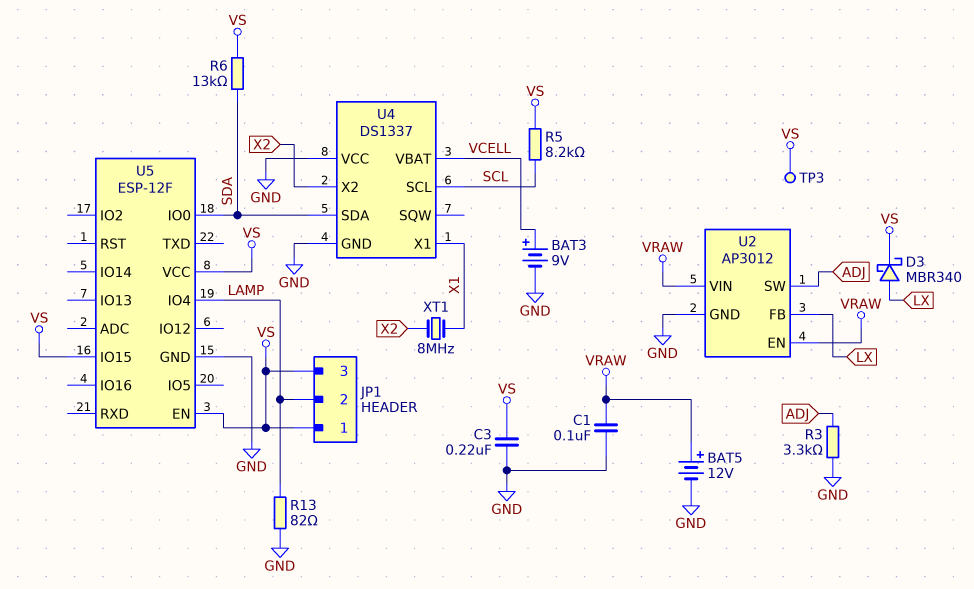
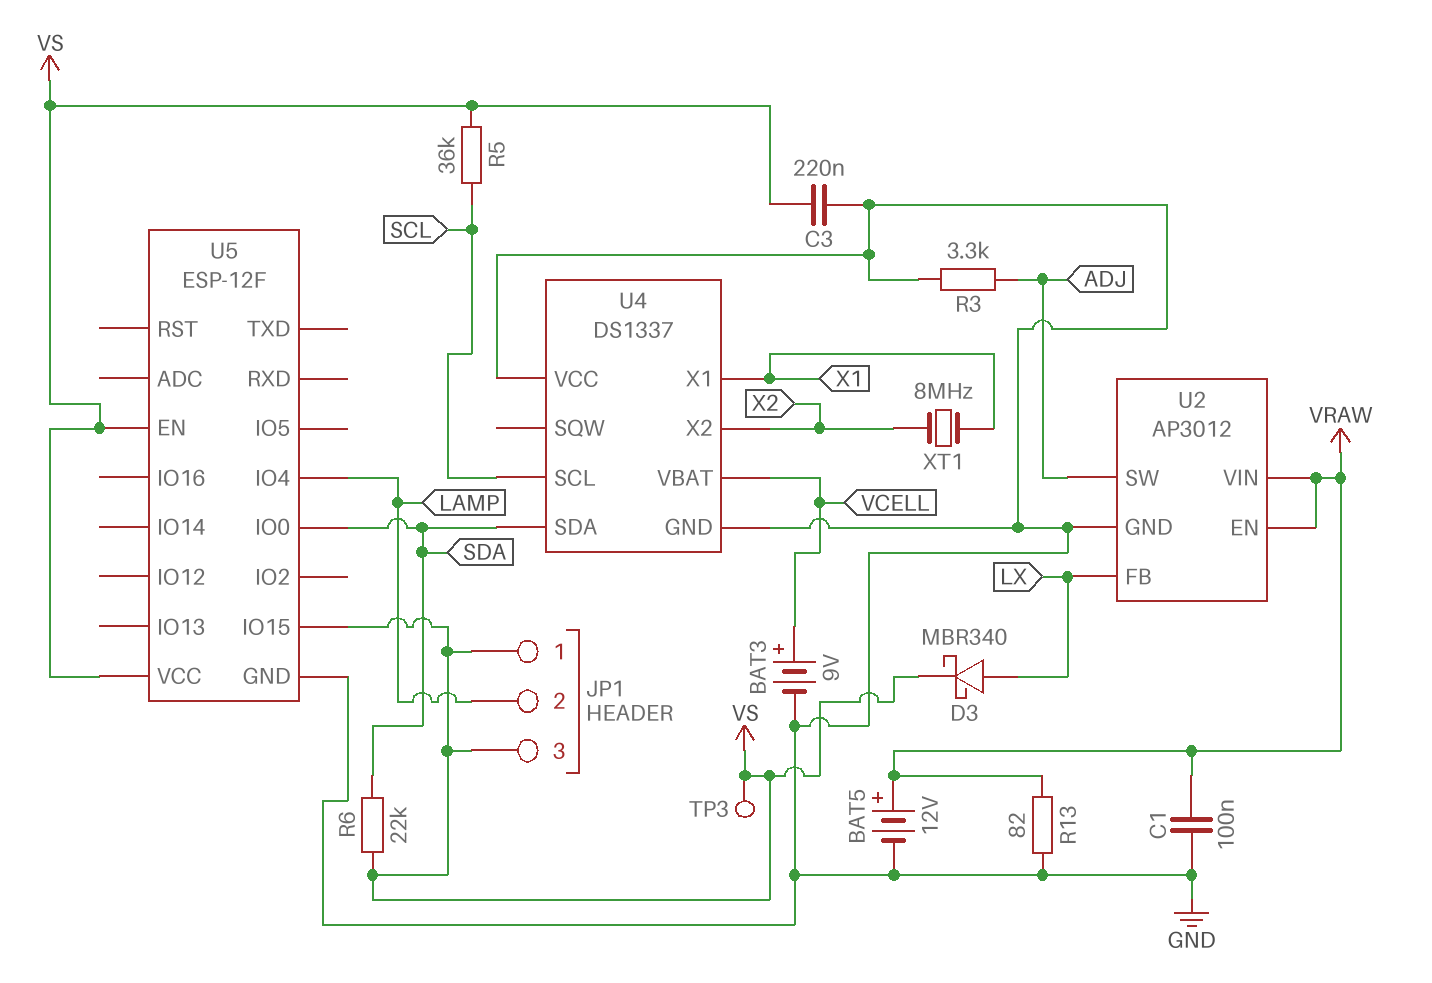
R5: 8.2k (SCL, VS) -> 36k (SCL, VS)
R6: 13k (SDA, VS) -> 22k (SDA, VS)
R13: 82 (GND, LAMP) -> 82 (GND, VRAW)

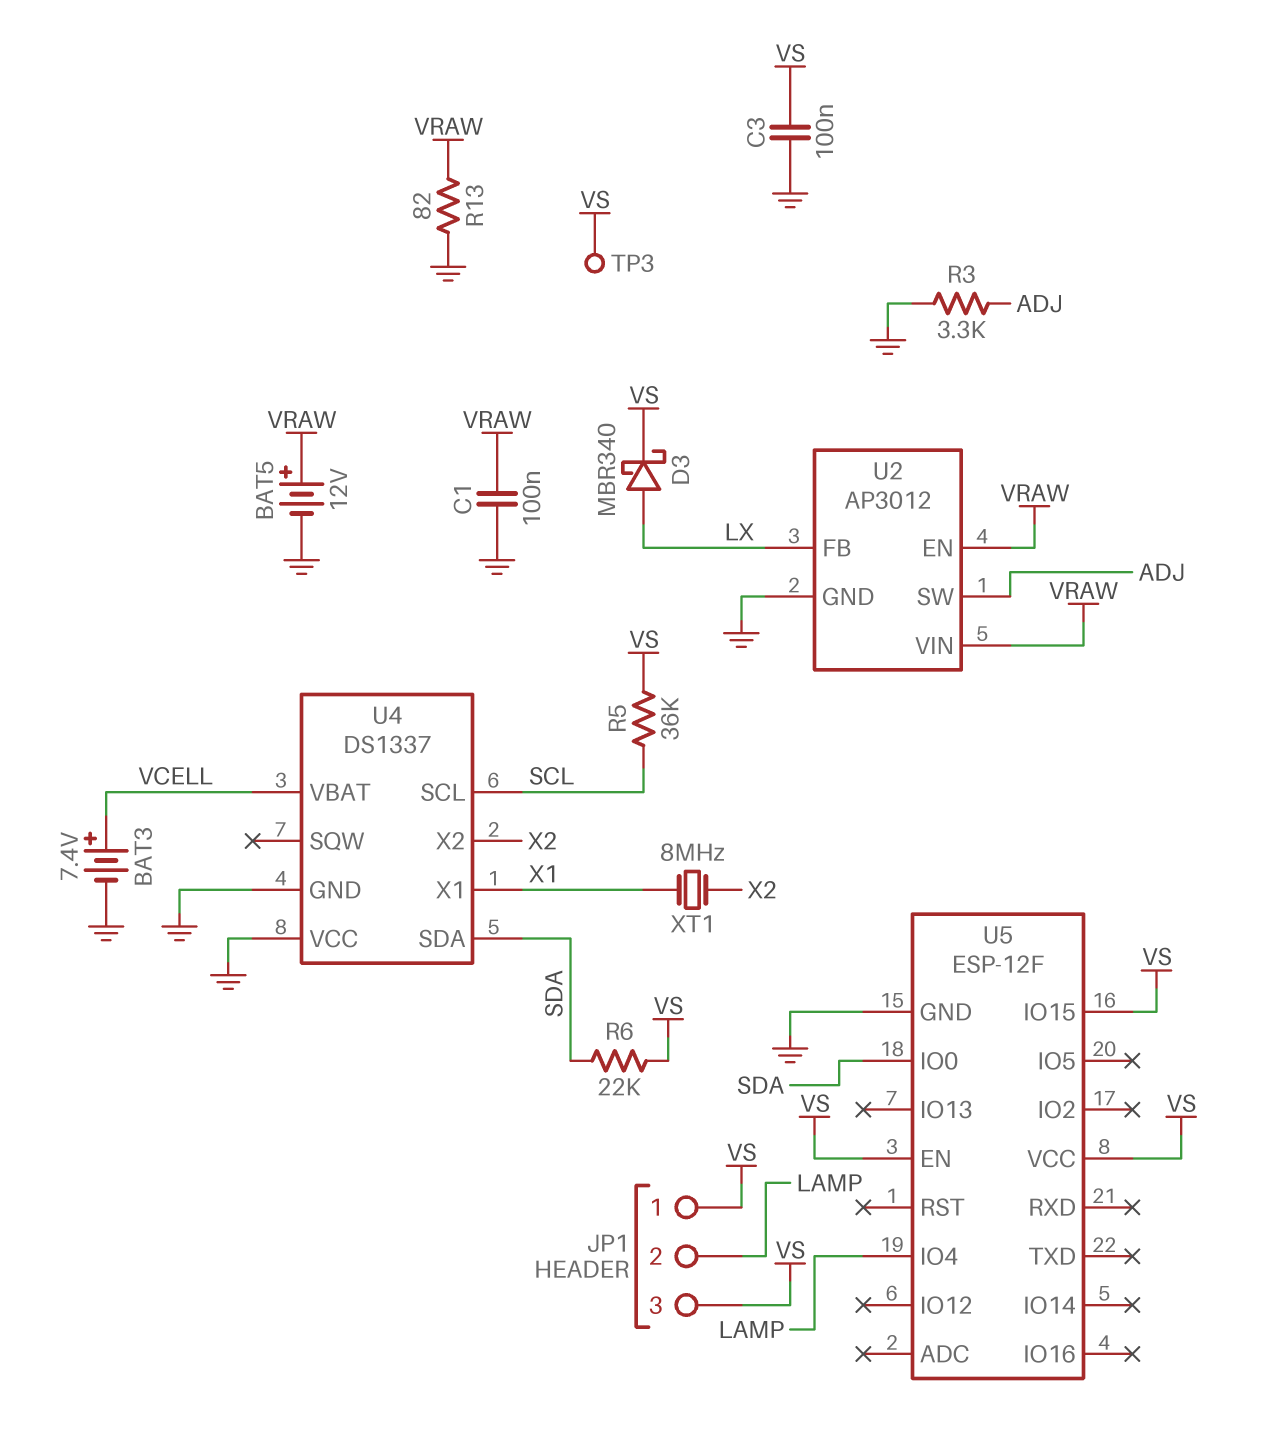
BAT3: 9V (plus VCELL, minus GND) -> 7.4V (plus VCELL, minus GND)
C3: 220nF (GND, VS) -> 100nF (GND, VS)

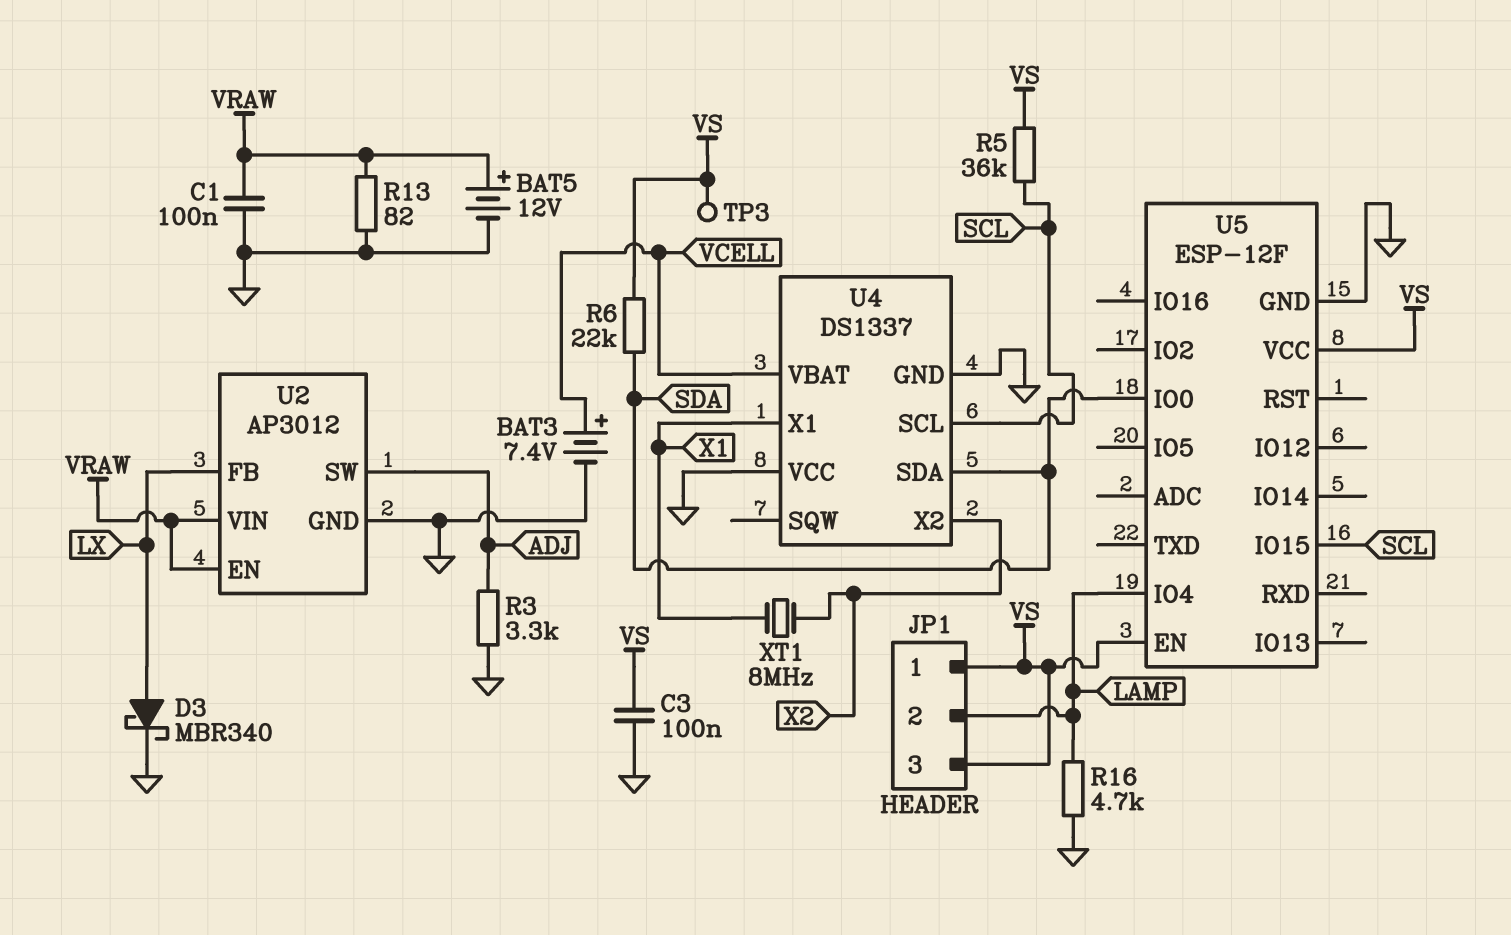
D3: schottky MBR340 (A LX, K VS) -> schottky MBR340 (A LX, K GND)
R16: none -> 4.7k (GND, LAMP)
U5 pin IO15: VS -> SCL

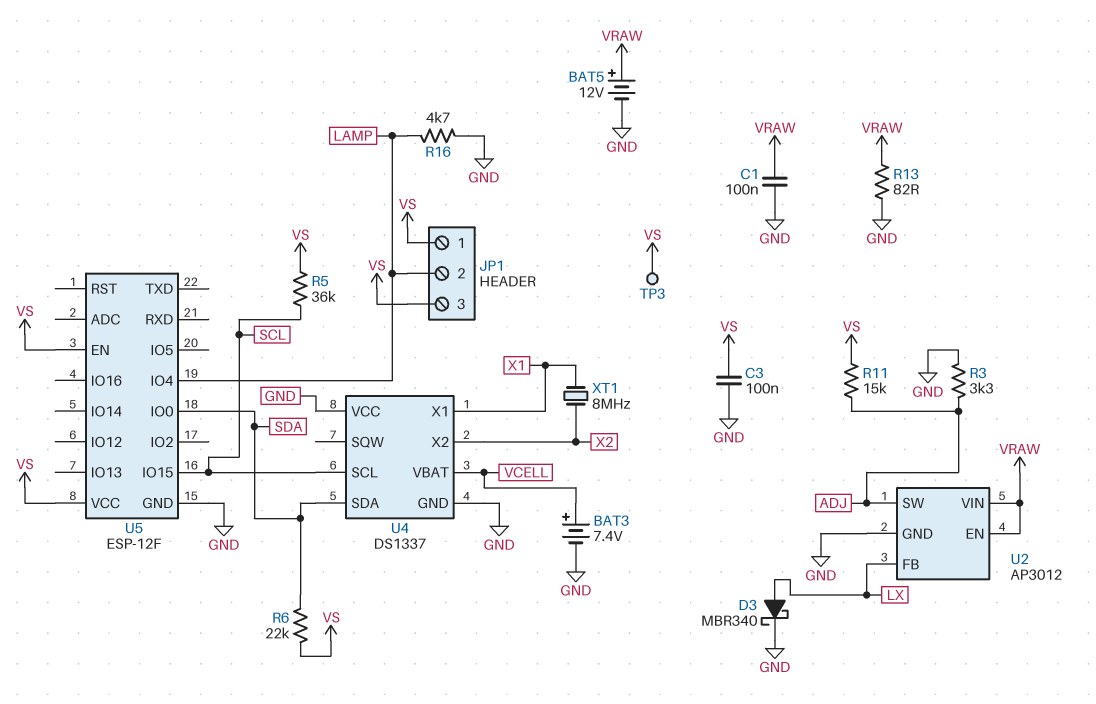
R11: none -> 15k (ADJ, VS)

